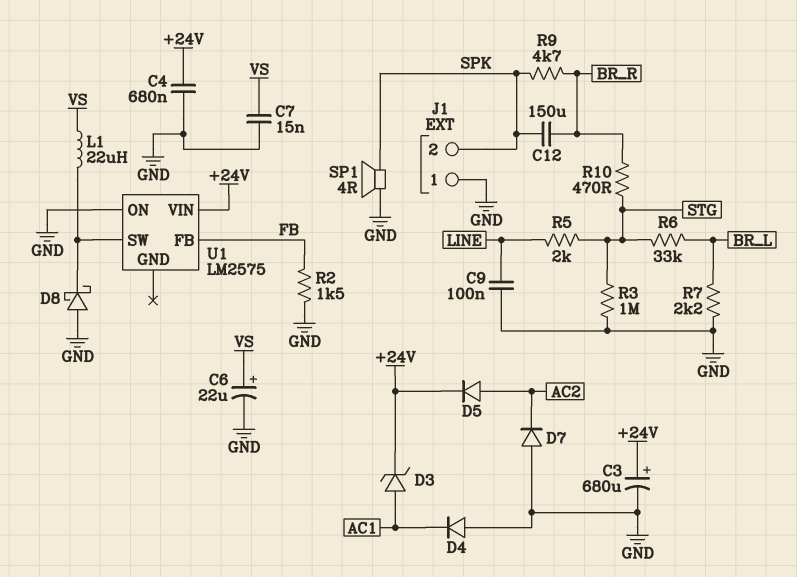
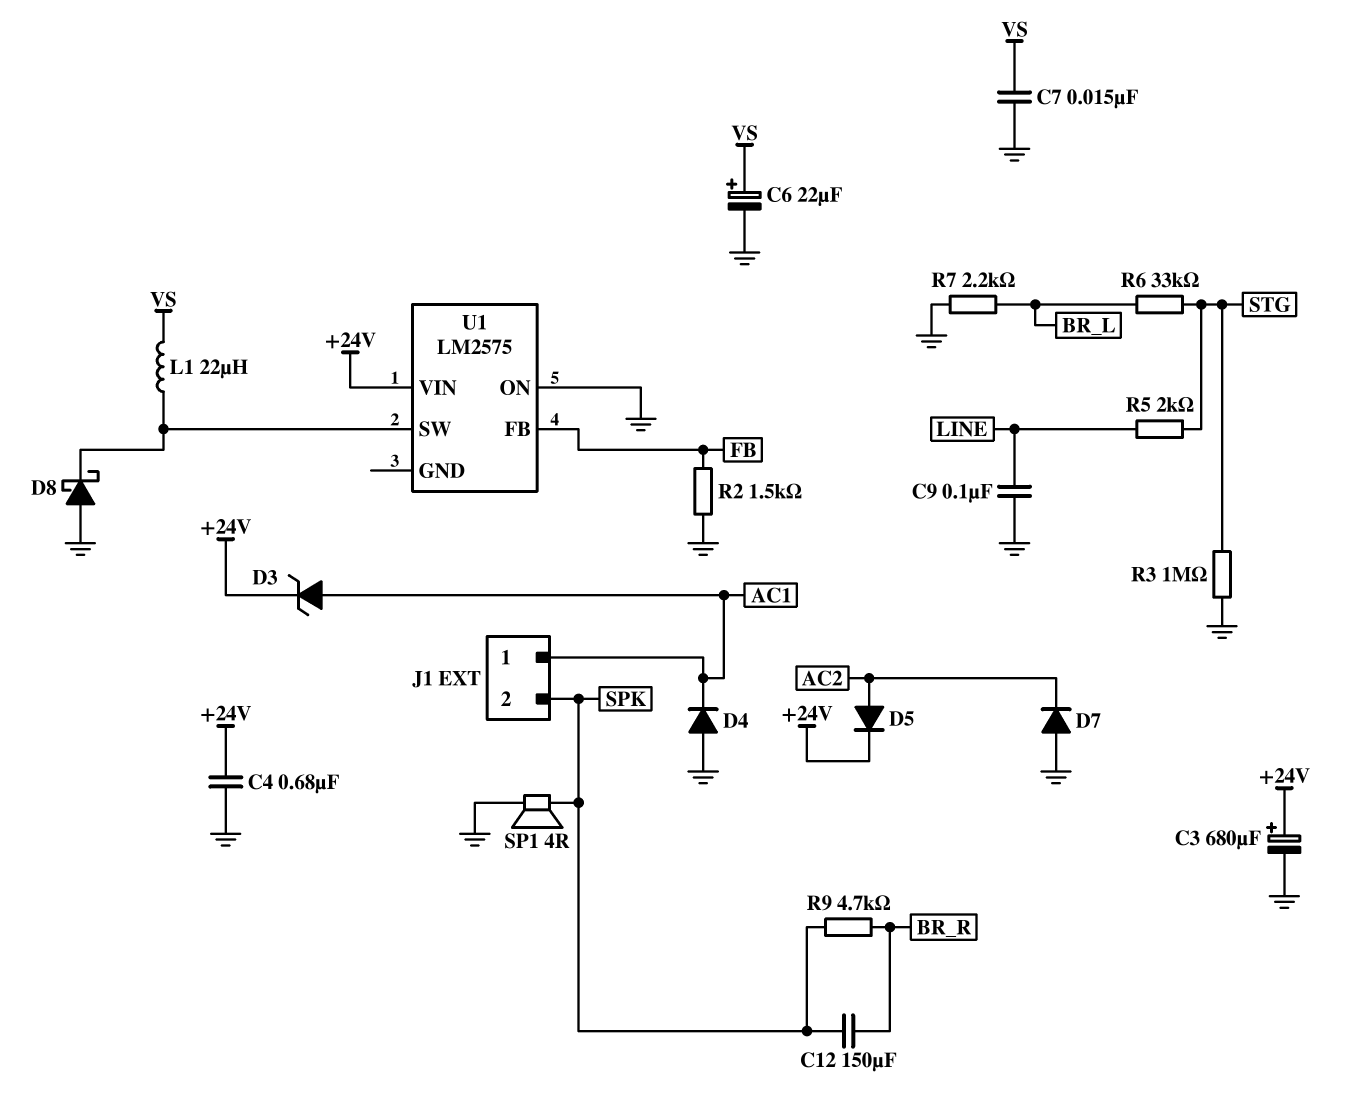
J1 pin 1: GND -> AC1
R10: 470 (BR_R, STG) -> none

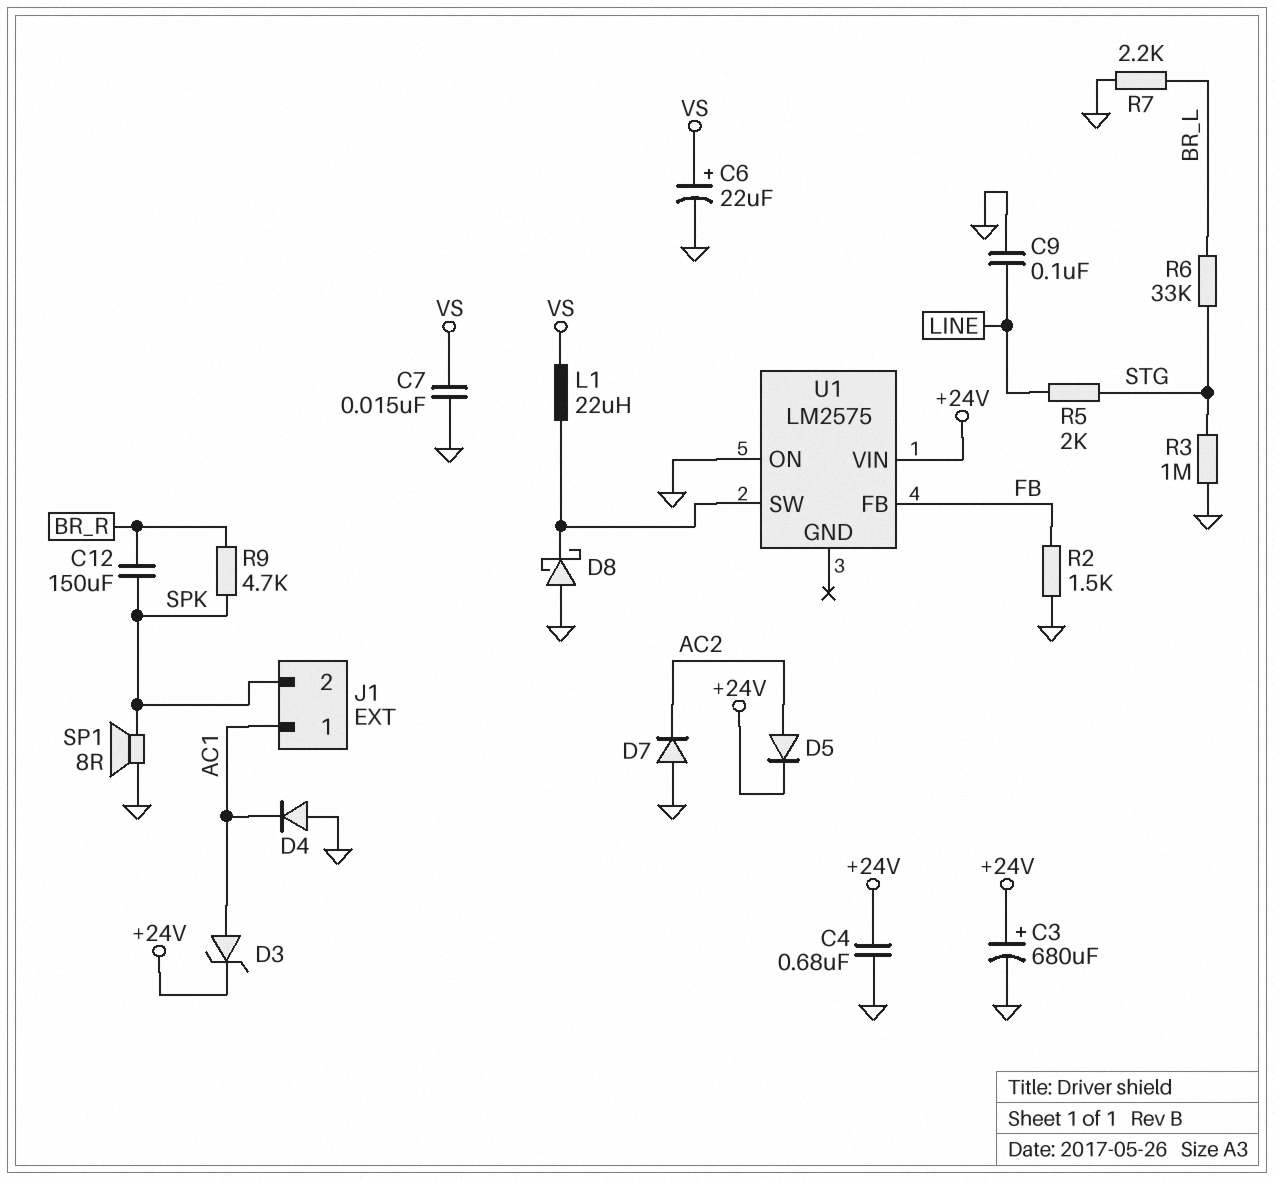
SP1: speaker 4R (GND, SPK) -> speaker 8R (GND, SPK)

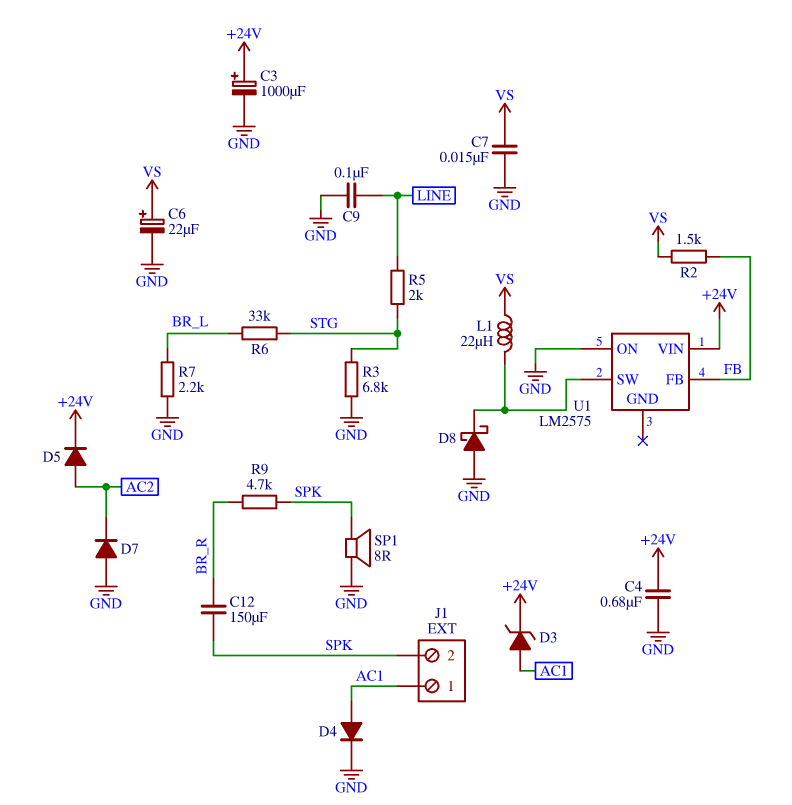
C3: 680uF (plus +24V, minus GND) -> 1000uF (plus +24V, minus GND)
D4: diode (A GND, K AC1) -> diode (A AC1, K GND)
R2: 1.5k (FB, GND) -> 1.5k (FB, VS)
R3: 1M (GND, STG) -> 6.8k (GND, STG)

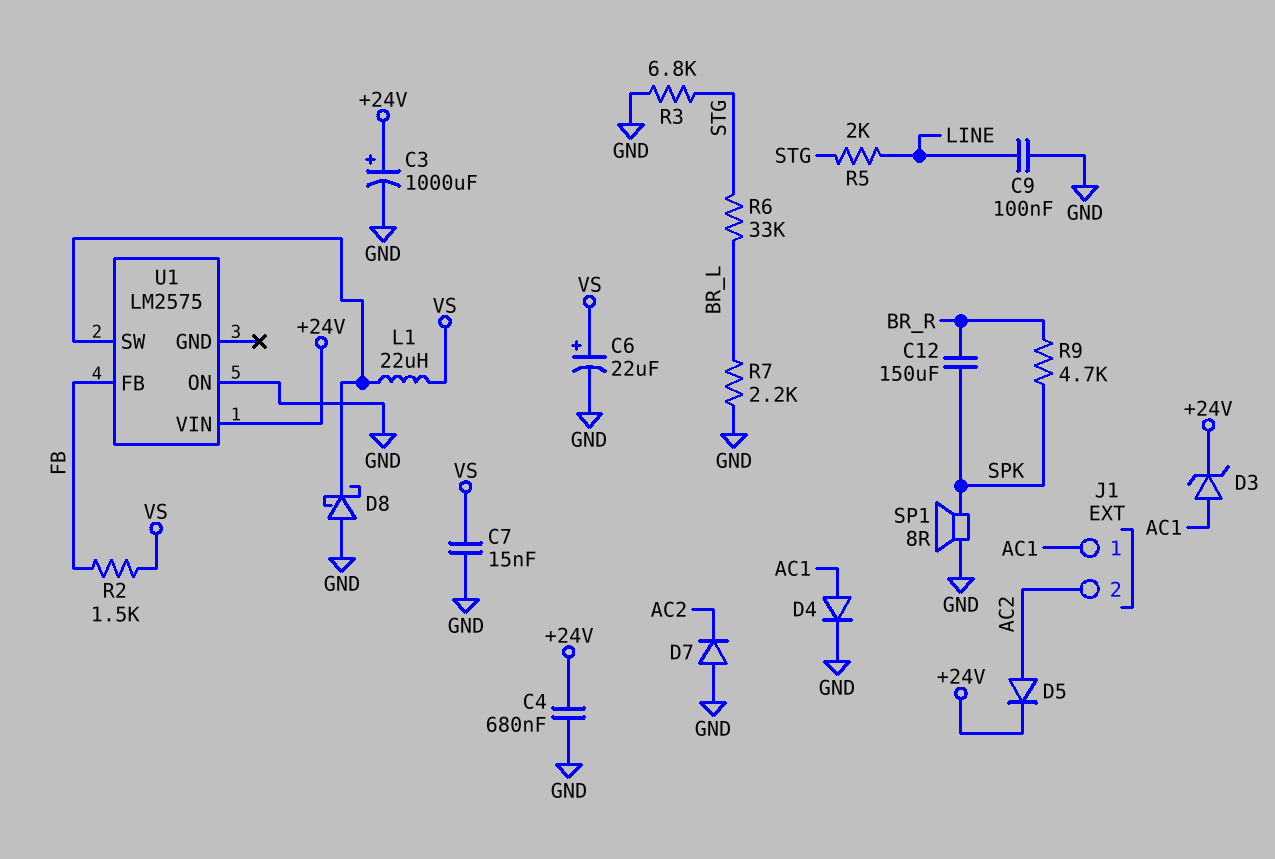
J1 pin 2: SPK -> AC2

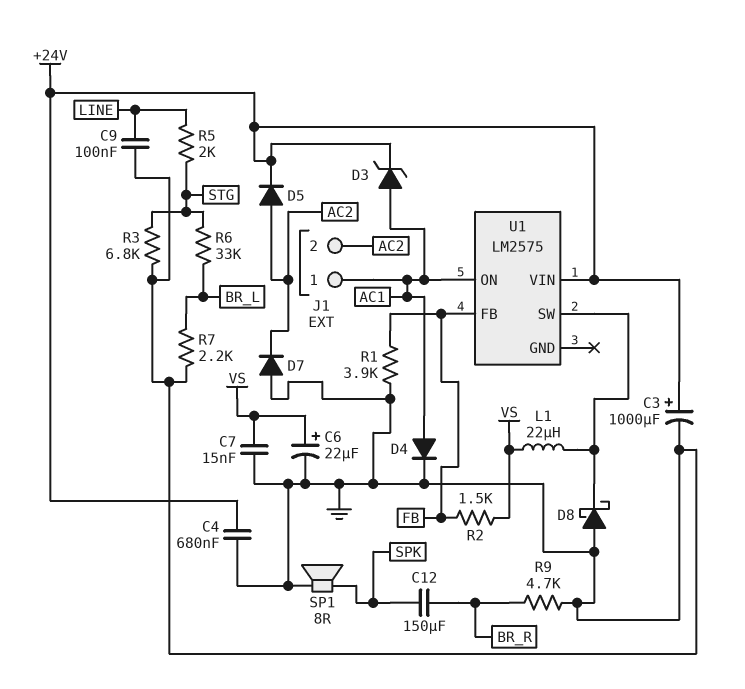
R1: none -> 3.9k (FB, GND)
R9: 4.7k (BR_R, SPK) -> 4.7k (BR_R, GND)
U1 pin ON: GND -> AC1

